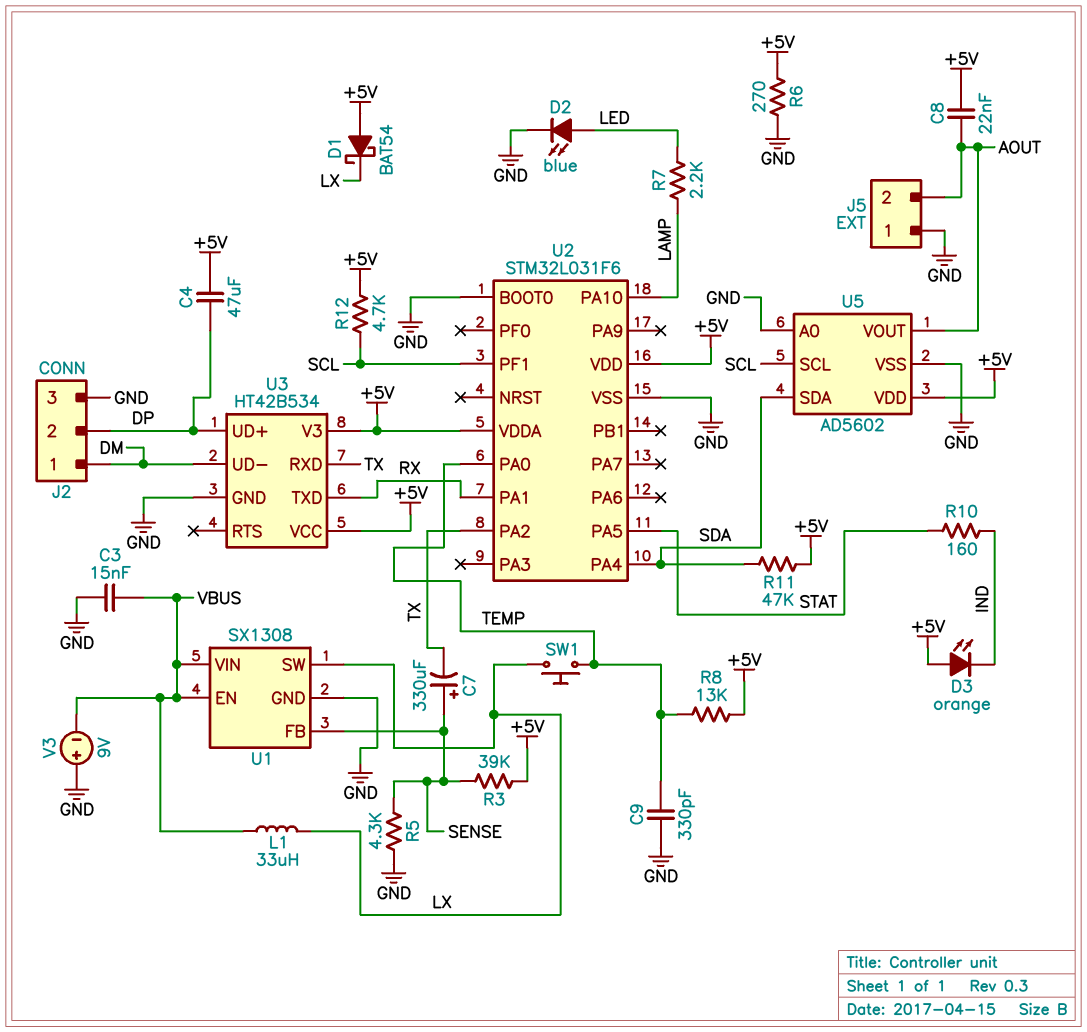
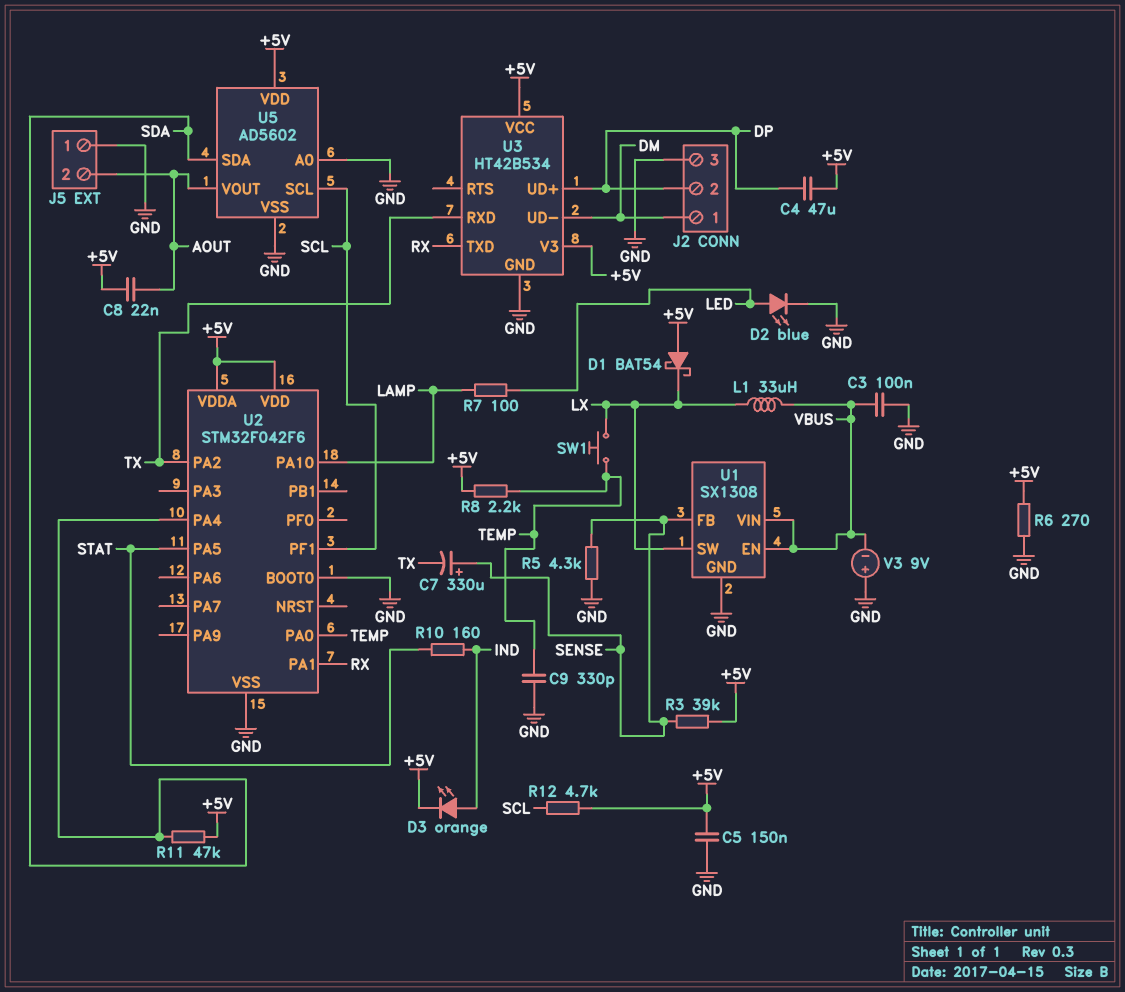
C3: 15nF (GND, VBUS) -> 100nF (GND, VBUS)
C5: none -> 150nF (+5V, GND)
D3: LED orange (A +5V, K IND) -> LED orange (A IND, K +5V)
R7: 2.2k (LAMP, LED) -> 100 (LAMP, LED)
R8: 13k (+5V, TEMP) -> 2.2k (+5V, TEMP)
U2: STM32L031F6 -> STM32F042F6

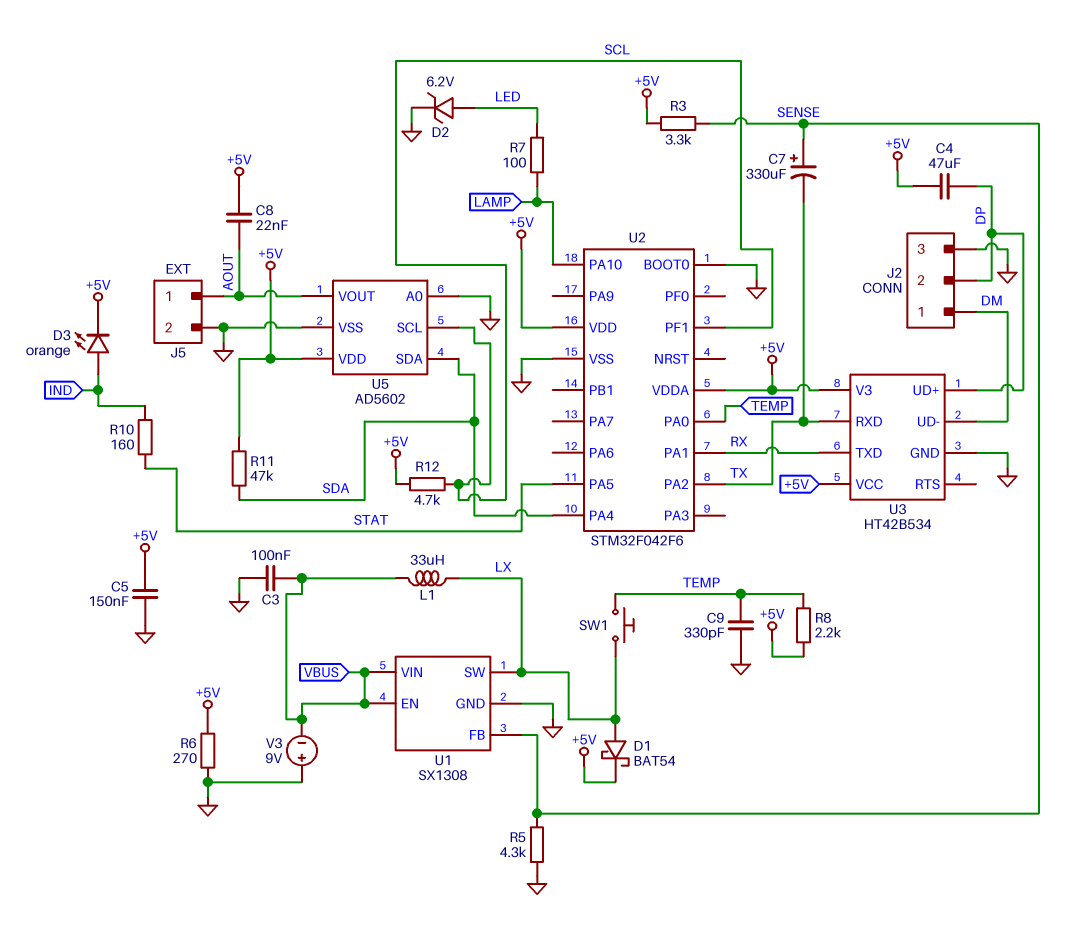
D1: schottky BAT54 (A +5V, K LX) -> schottky BAT54 (A LX, K +5V)
D2: LED blue (A LED, K GND) -> zener 6.2V (A LED, K GND)
J5 pin 1: GND -> AOUT
J5 pin 2: AOUT -> GND
R3: 39k (+5V, SENSE) -> 3.3k (+5V, SENSE)

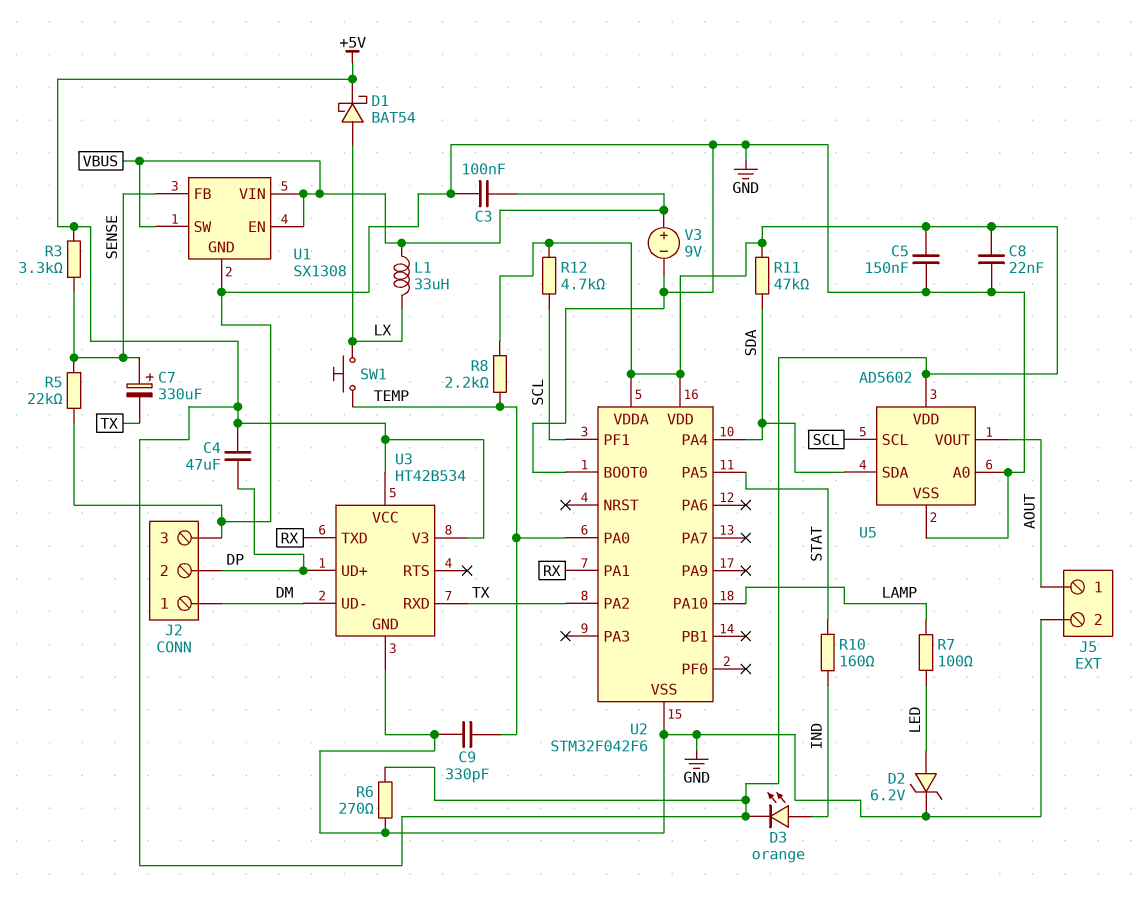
C8: 22nF (+5V, AOUT) -> 22nF (+5V, GND)
R5: 4.3k (GND, SENSE) -> 22k (GND, SENSE)
U1 pin SW: LX -> VBUS
V3: 9V (plus GND, minus VBUS) -> 9V (plus VBUS, minus GND)

